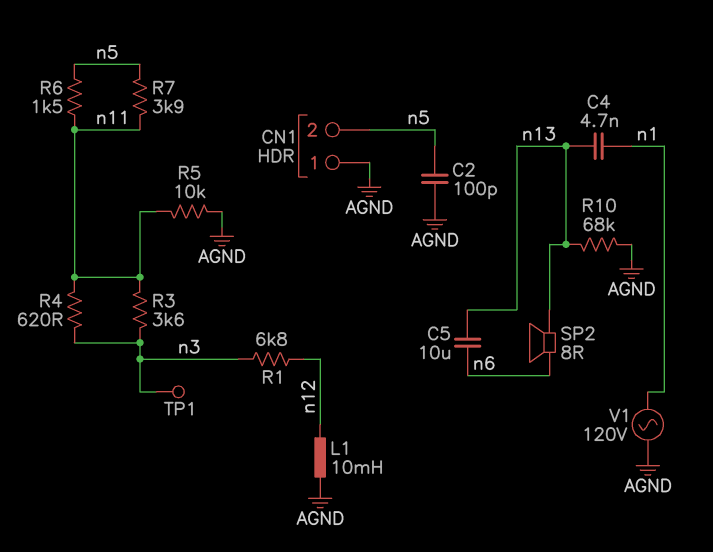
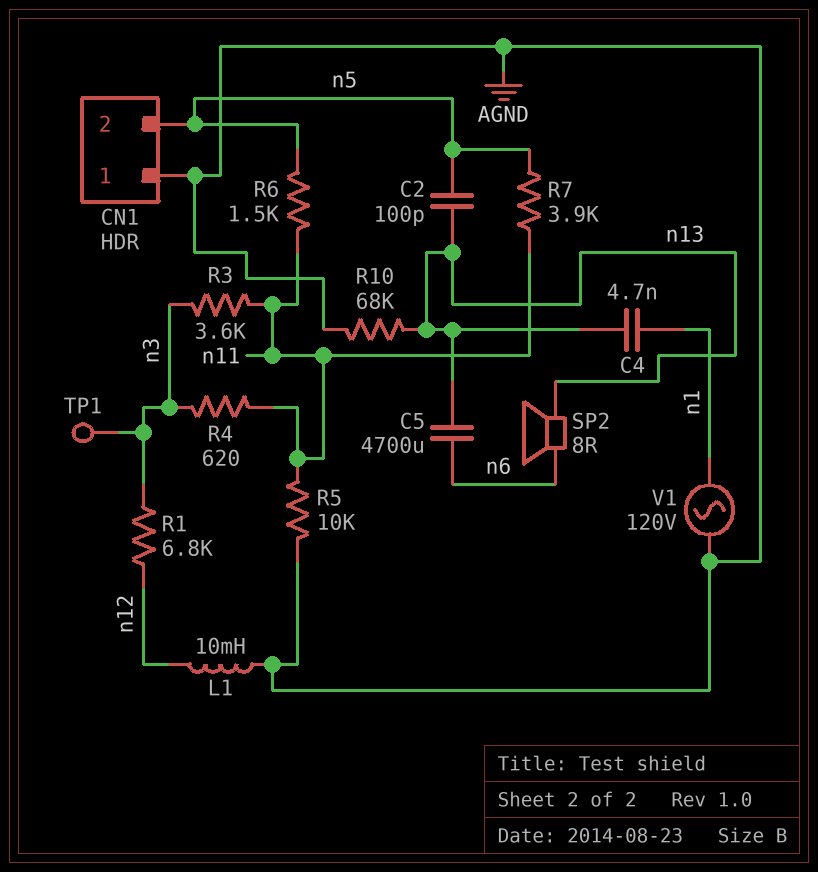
C2: 100pF (AGND, n5) -> 100pF (n5, n13)
C5: 10uF (n6, n13) -> 4700uF (n6, n13)

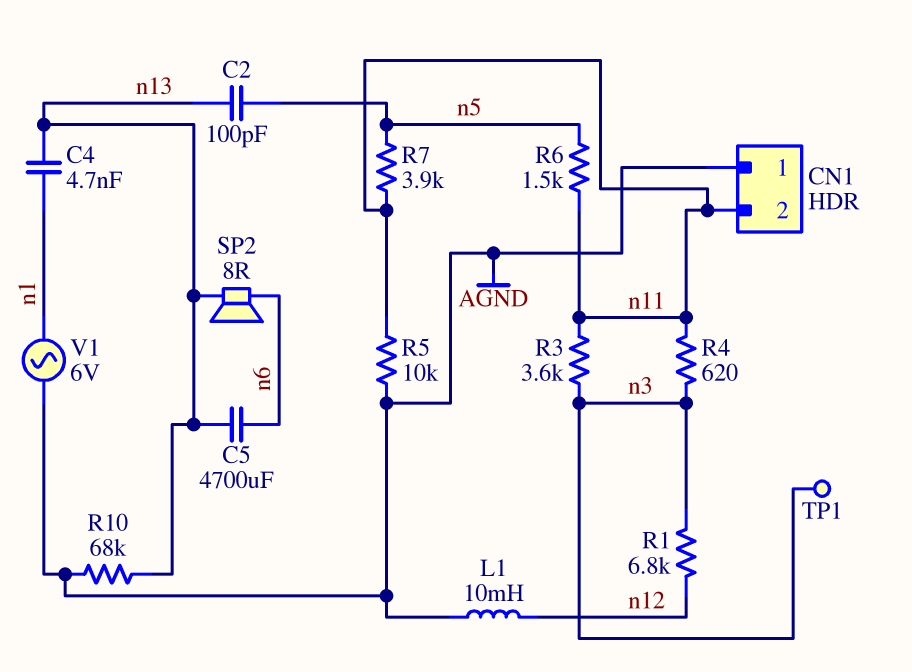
CN1 pin 2: n5 -> n11
V1: AC 120V (AGND, n1) -> AC 6V (AGND, n1)

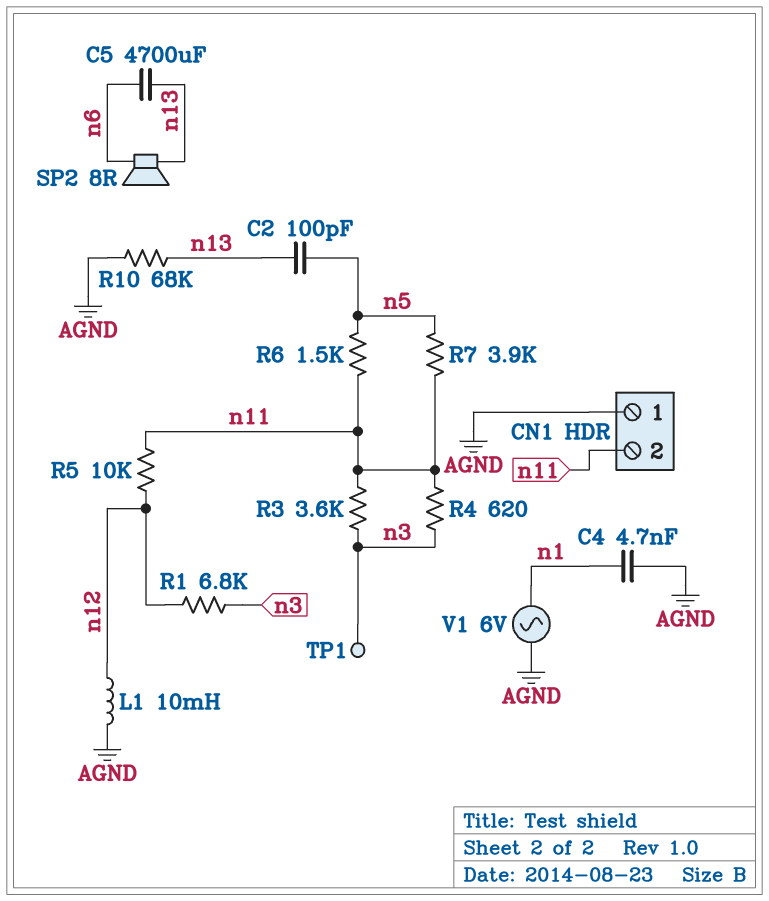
C4: 4.7nF (n1, n13) -> 4.7nF (AGND, n1)
R5: 10k (AGND, n11) -> 10k (n11, n12)

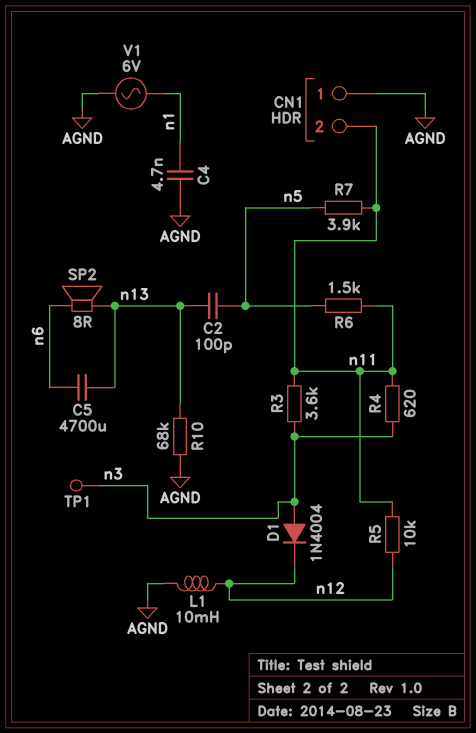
D1: none -> diode 1N4004 (A n3, K n12)
R1: 6.8k (n3, n12) -> none

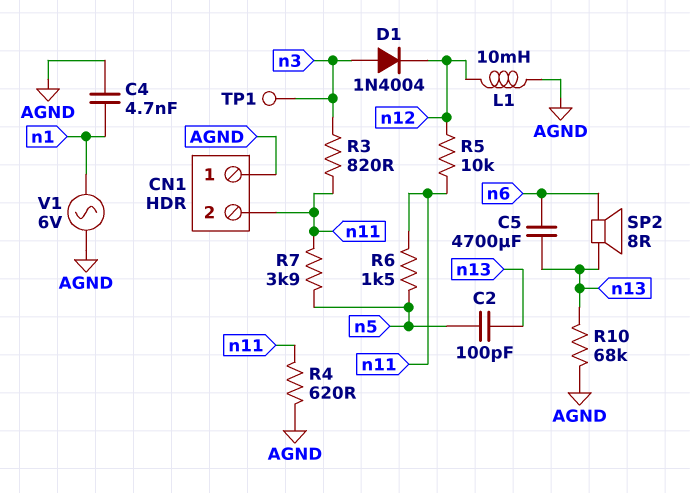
R3: 3.6k (n3, n11) -> 820 (n3, n11)
R4: 620 (n3, n11) -> 620 (AGND, n11)

